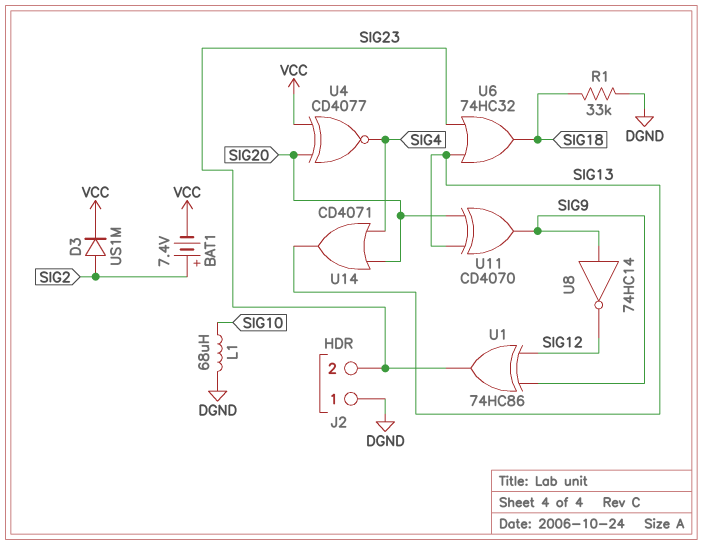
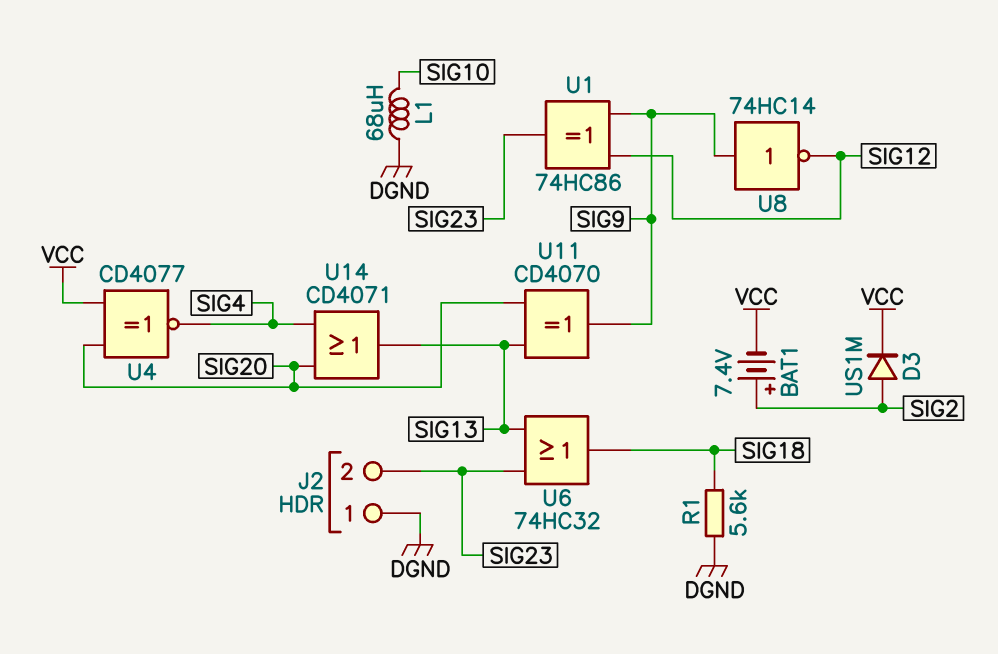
R1: 33k (DGND, SIG18) -> 5.6k (DGND, SIG18)

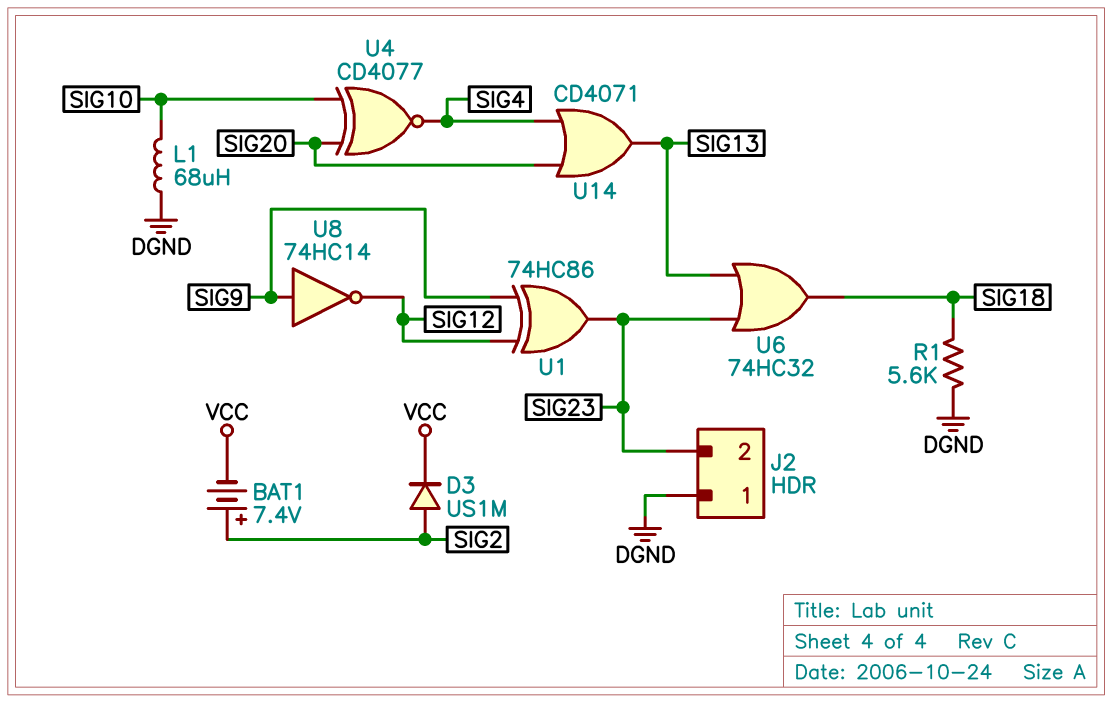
U4: XNOR CD4077 (in SIG20, in VCC, out SIG4) -> XNOR CD4077 (in SIG10, in SIG20, out SIG4)
U11: XOR CD4070 (in SIG13, in SIG20, out SIG9) -> none

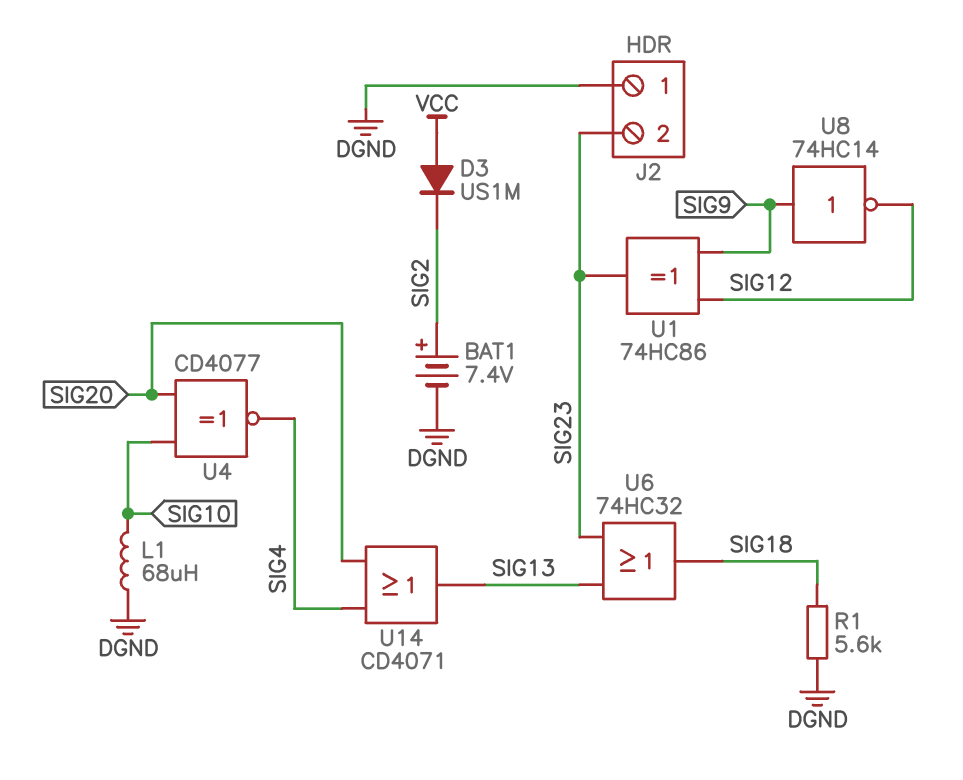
BAT1: 7.4V (plus SIG2, minus VCC) -> 7.4V (plus SIG2, minus DGND)
D3: diode US1M (A SIG2, K VCC) -> diode US1M (A VCC, K SIG2)

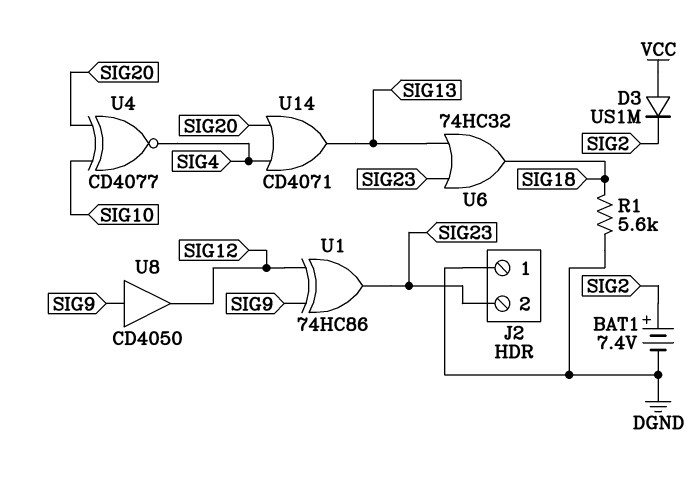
L1: 68uH (DGND, SIG10) -> none
U8: NOT 74HC14 (in SIG9, out SIG12) -> buffer CD4050 (in SIG9, out SIG12)

